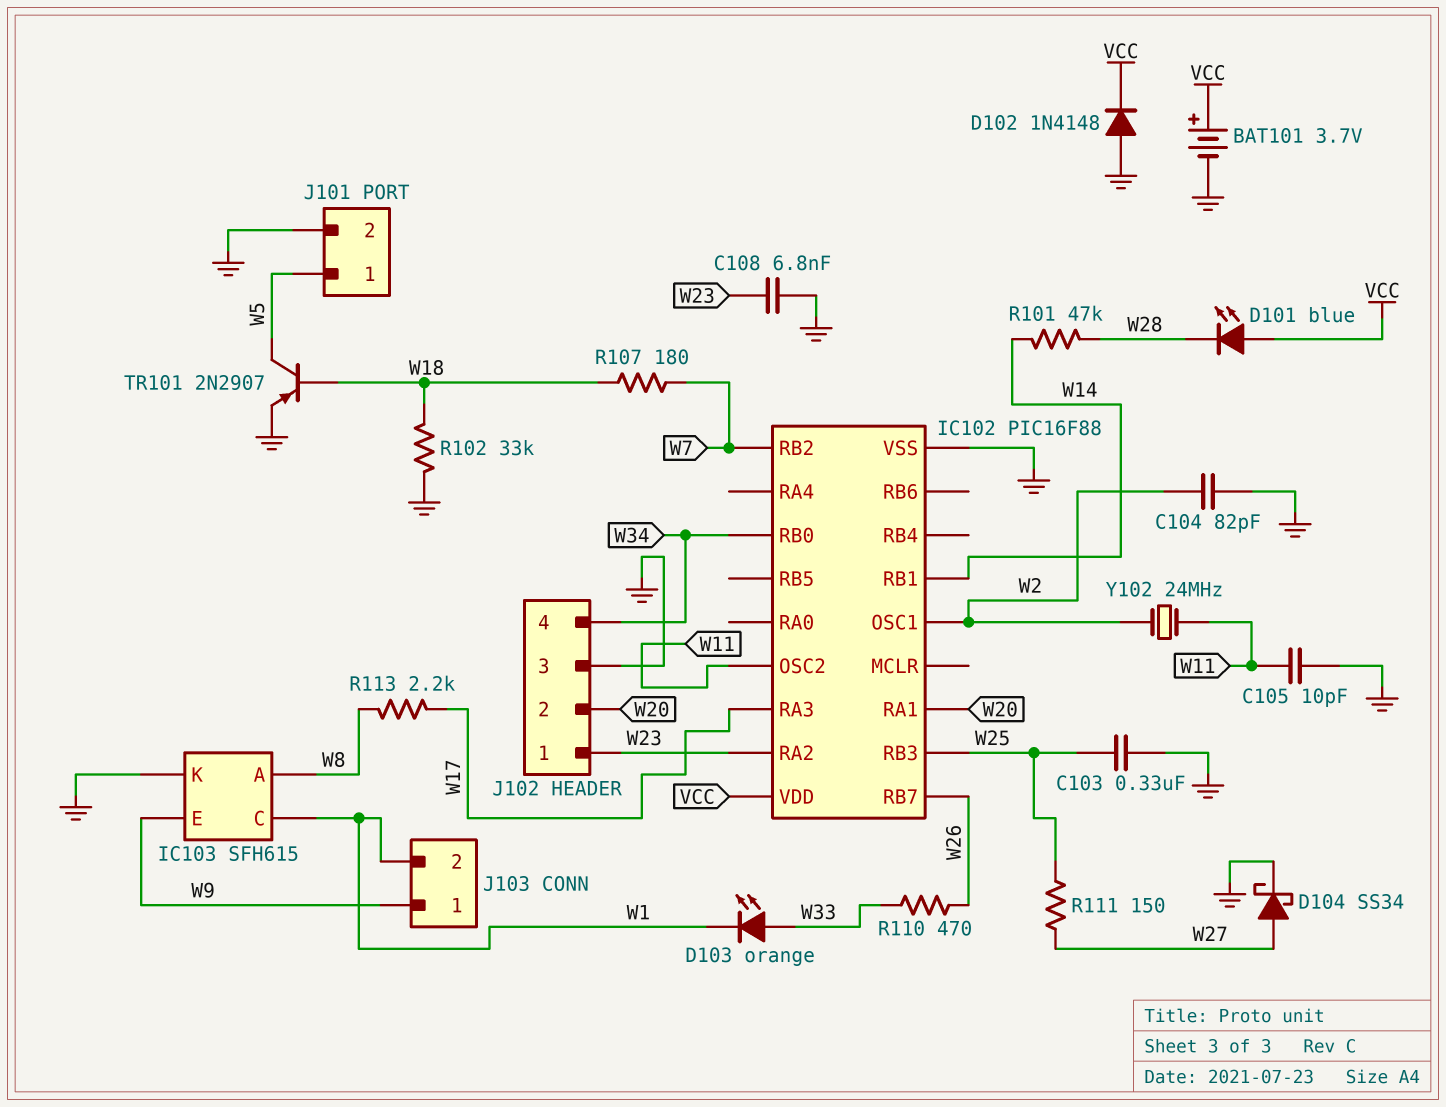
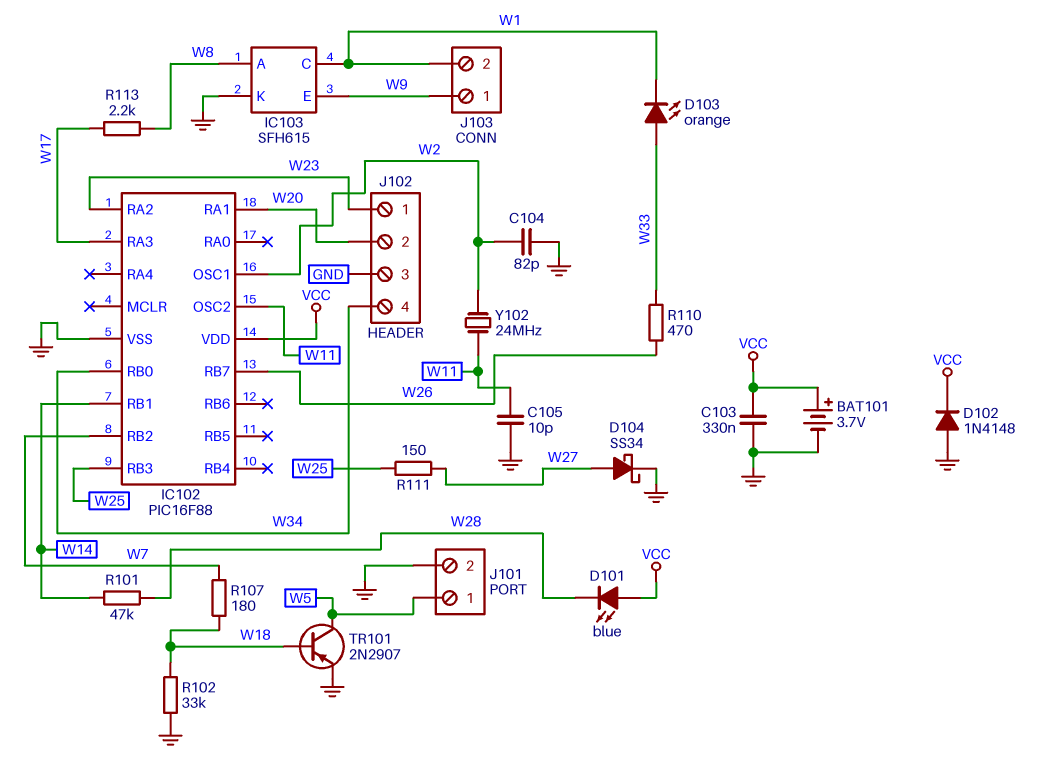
C103: 330nF (GND, W25) -> 330nF (GND, VCC)
C108: 6.8nF (GND, W23) -> none

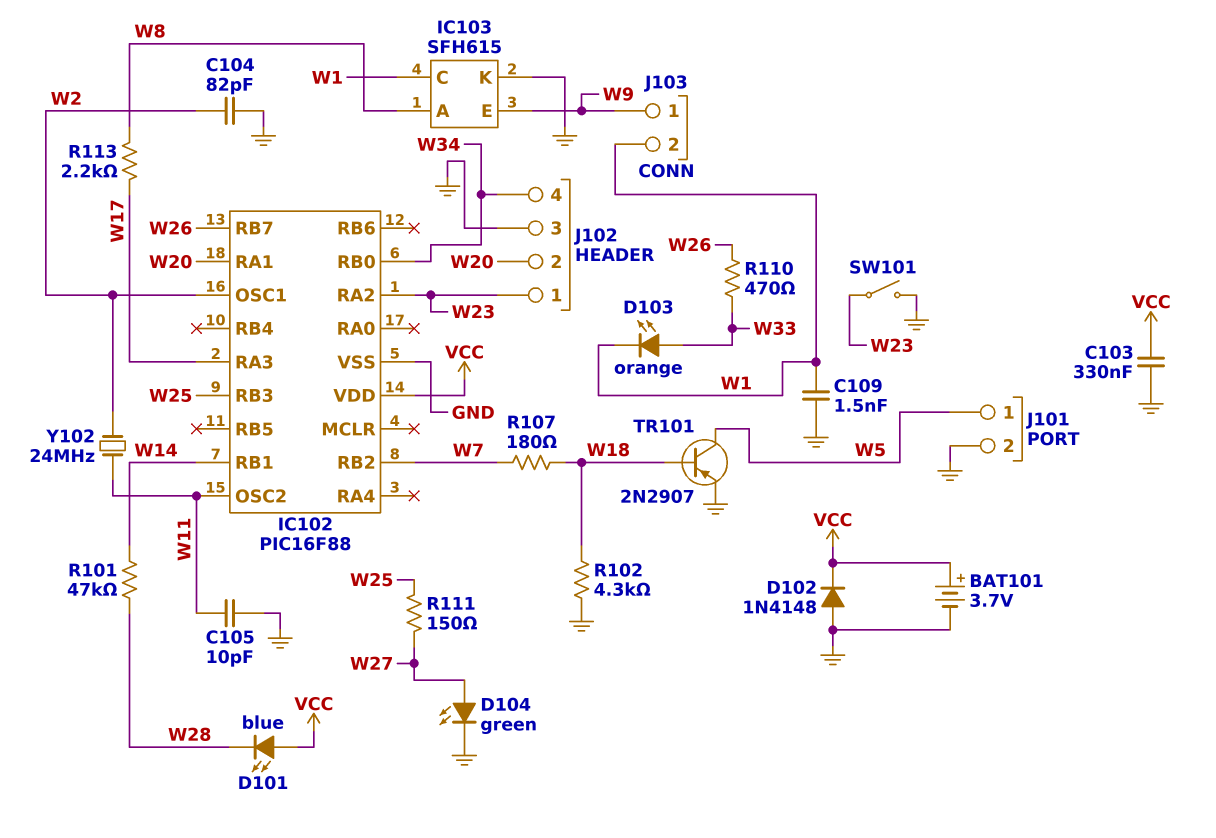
C109: none -> 1.5nF (GND, W1)
D104: schottky SS34 (A W27, K GND) -> LED green (A W27, K GND)
R102: 33k (GND, W18) -> 4.3k (GND, W18)
SW101: none -> switch (GND, W23)

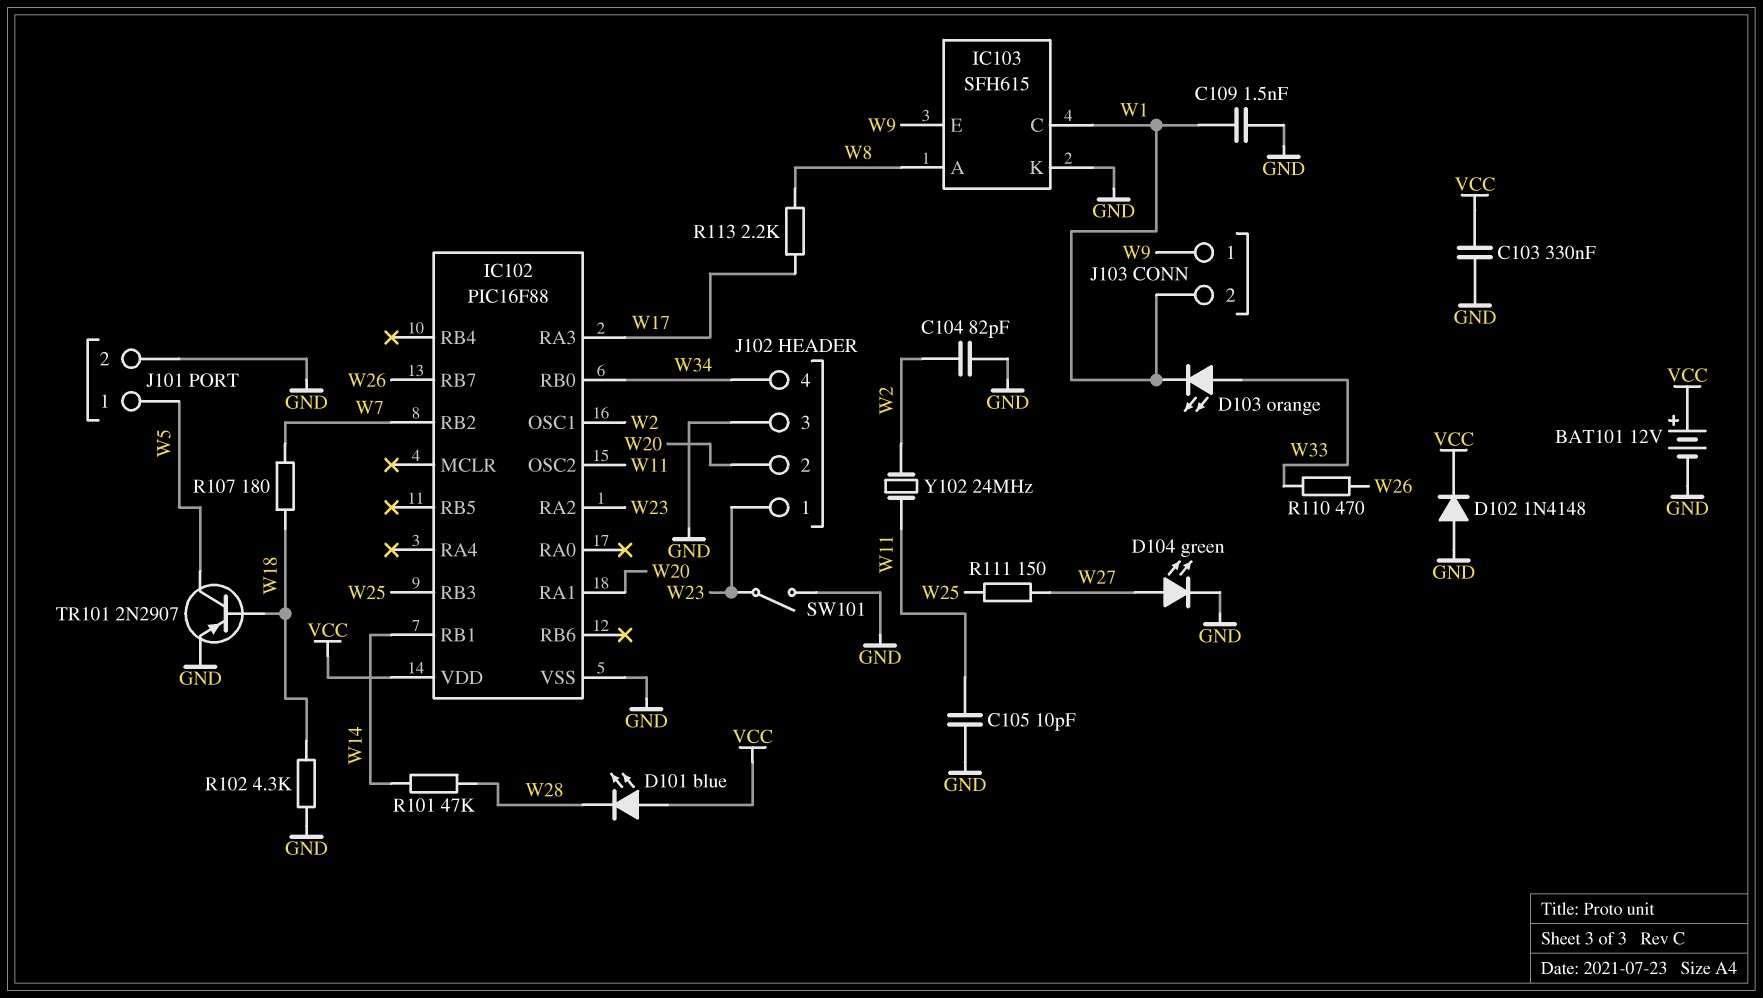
BAT101: 3.7V (plus VCC, minus GND) -> 12V (plus VCC, minus GND)

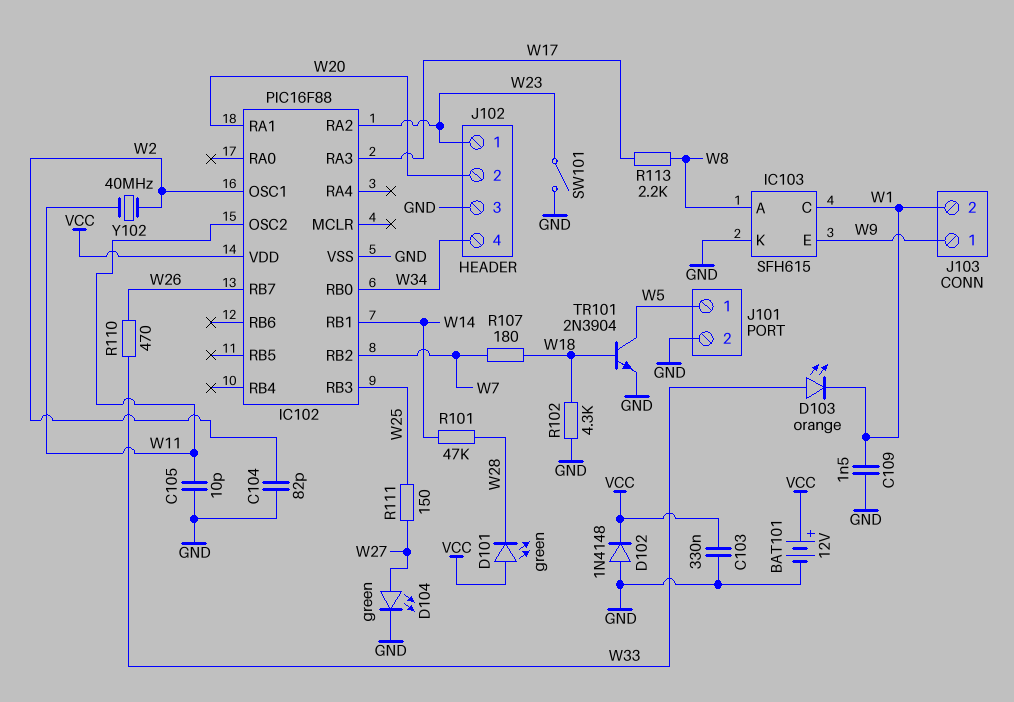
D101: LED blue (A VCC, K W28) -> LED green (A VCC, K W28)
TR101: PNP 2N2907 (B W18, C W5, E GND) -> NPN 2N3904 (B W18, C W5, E GND)
Y102: 24MHz (W2, W11) -> 40MHz (W2, W11)

